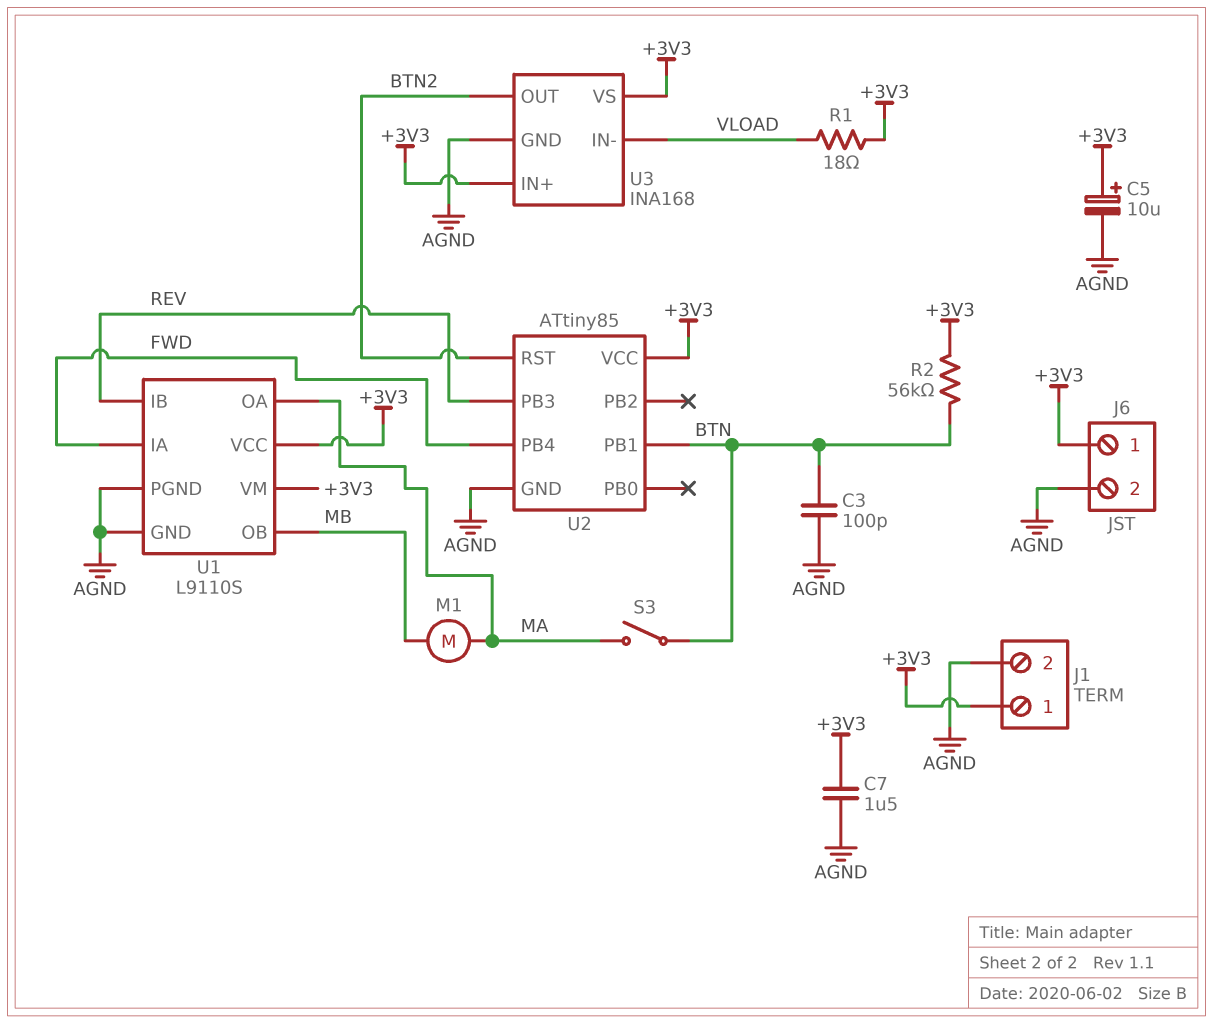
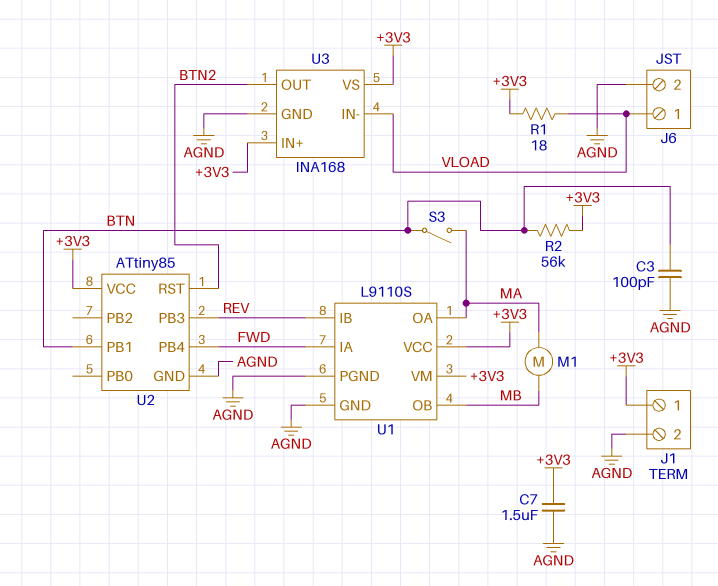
C5: 10uF (plus +3V3, minus AGND) -> none
J6 pin 1: +3V3 -> VLOAD

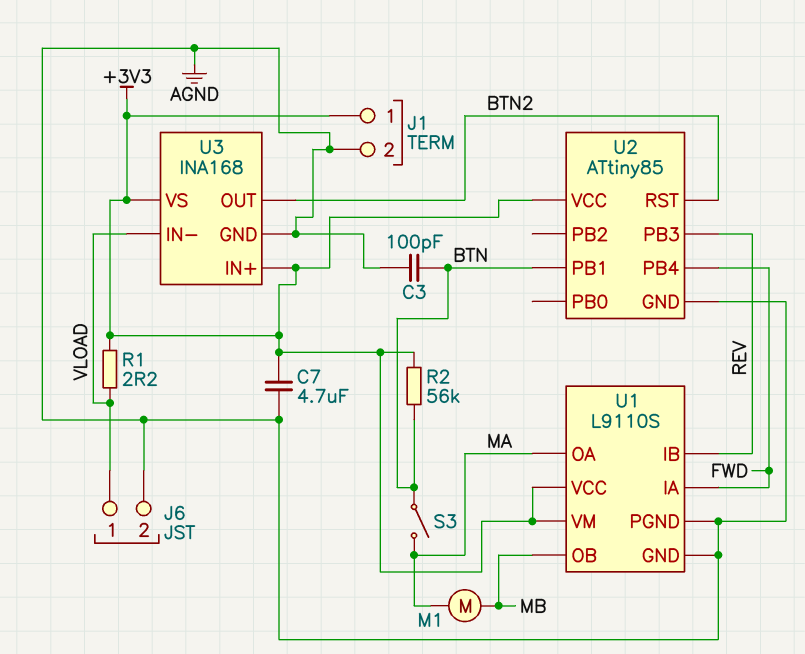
C7: 1.5uF (+3V3, AGND) -> 4.7uF (+3V3, AGND)
R1: 18 (+3V3, VLOAD) -> 2.2 (+3V3, VLOAD)

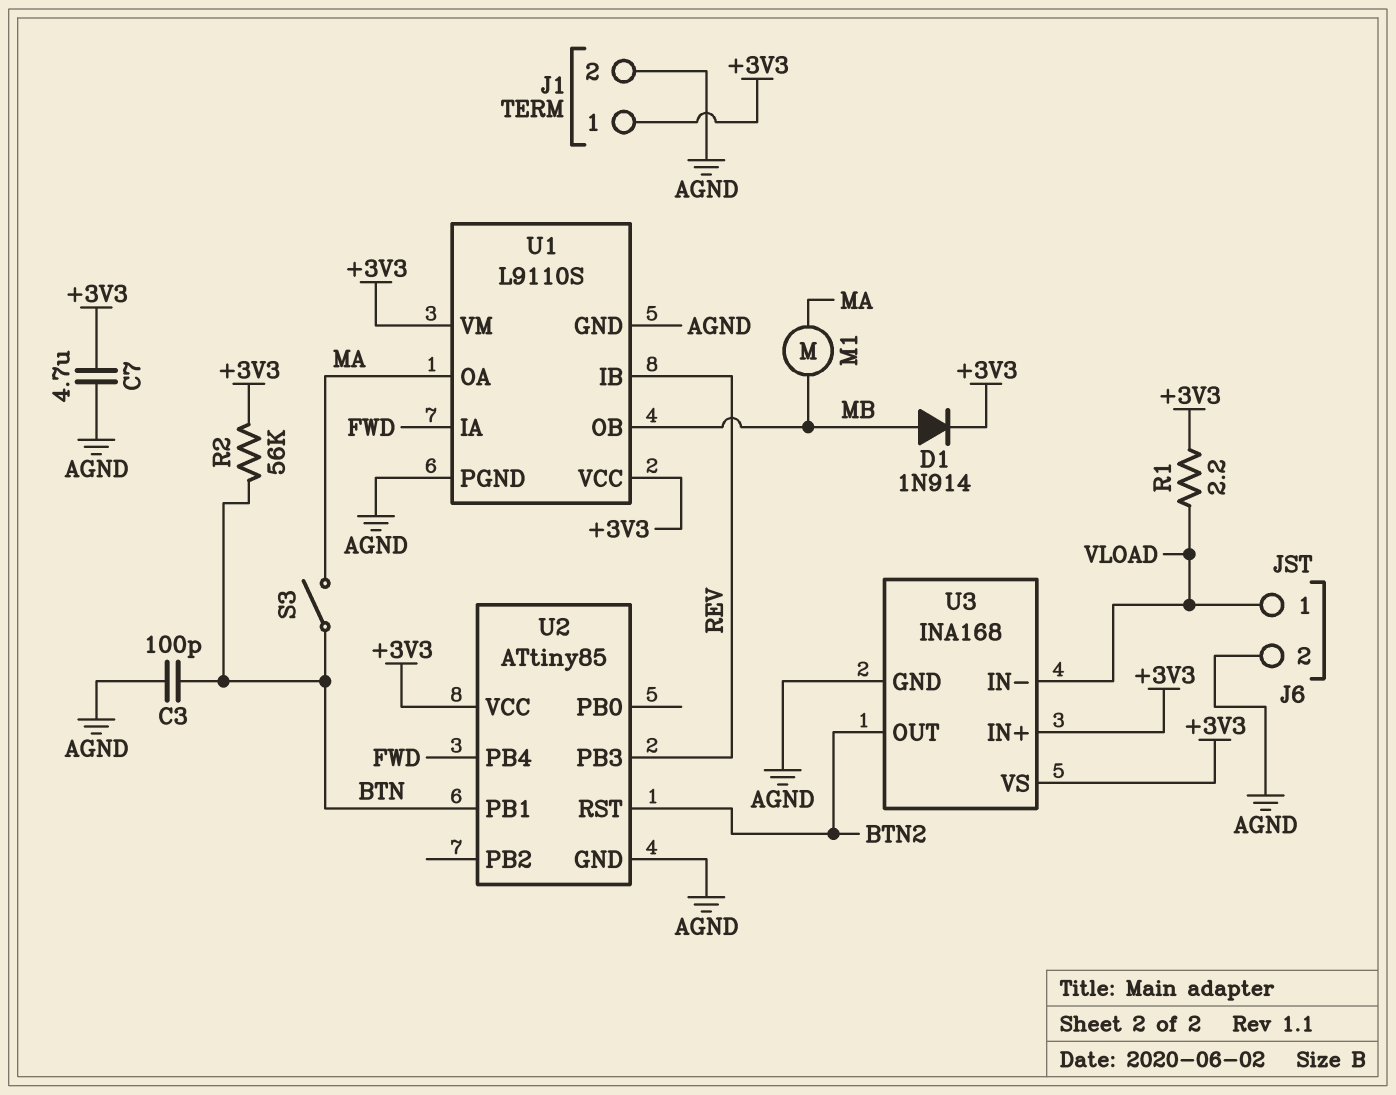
D1: none -> diode 1N914 (A MB, K +3V3)

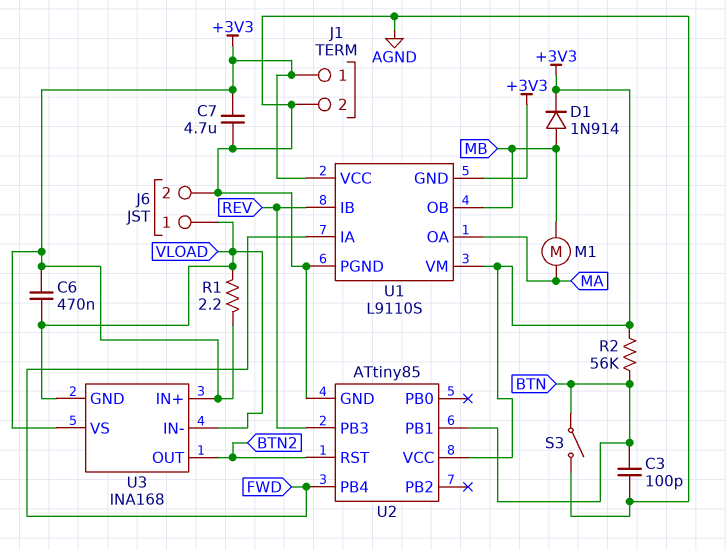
C6: none -> 470nF (+3V3, VLOAD)
S3: switch (BTN, MA) -> switch (AGND, BTN)
U1 pin GND: AGND -> +3V3
U3 pin GND: AGND -> VLOAD

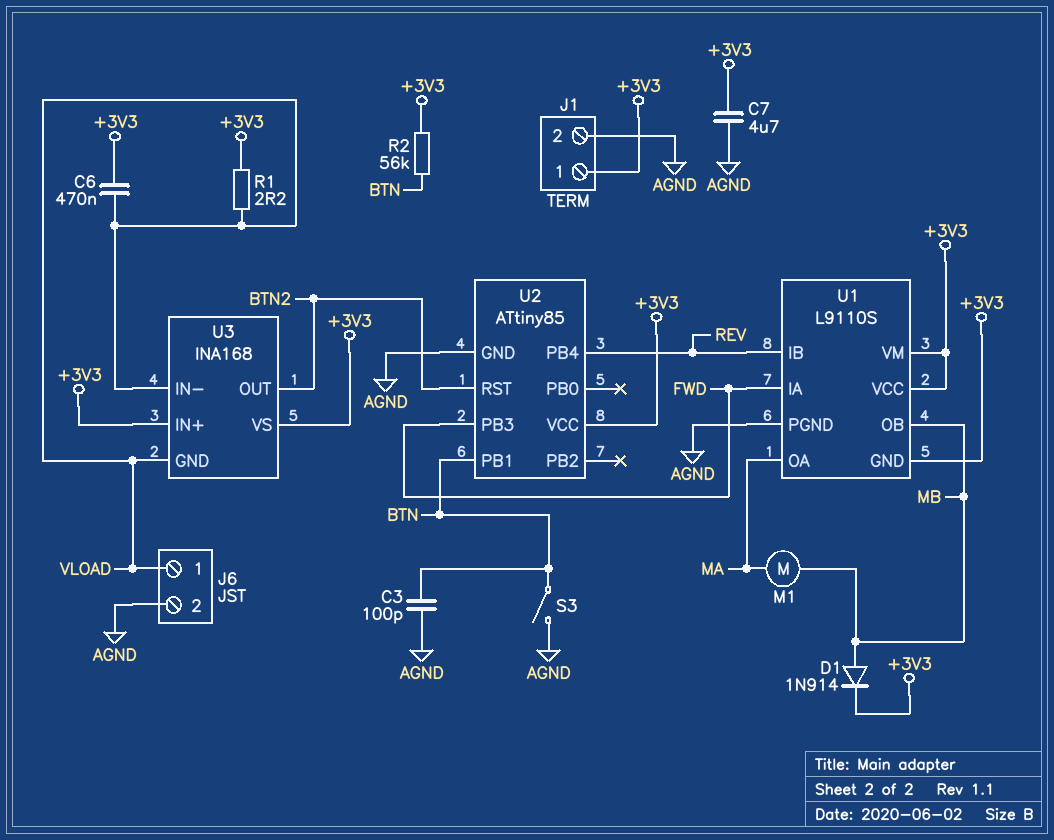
U2 pin PB3: REV -> FWD
U2 pin PB4: FWD -> REV

